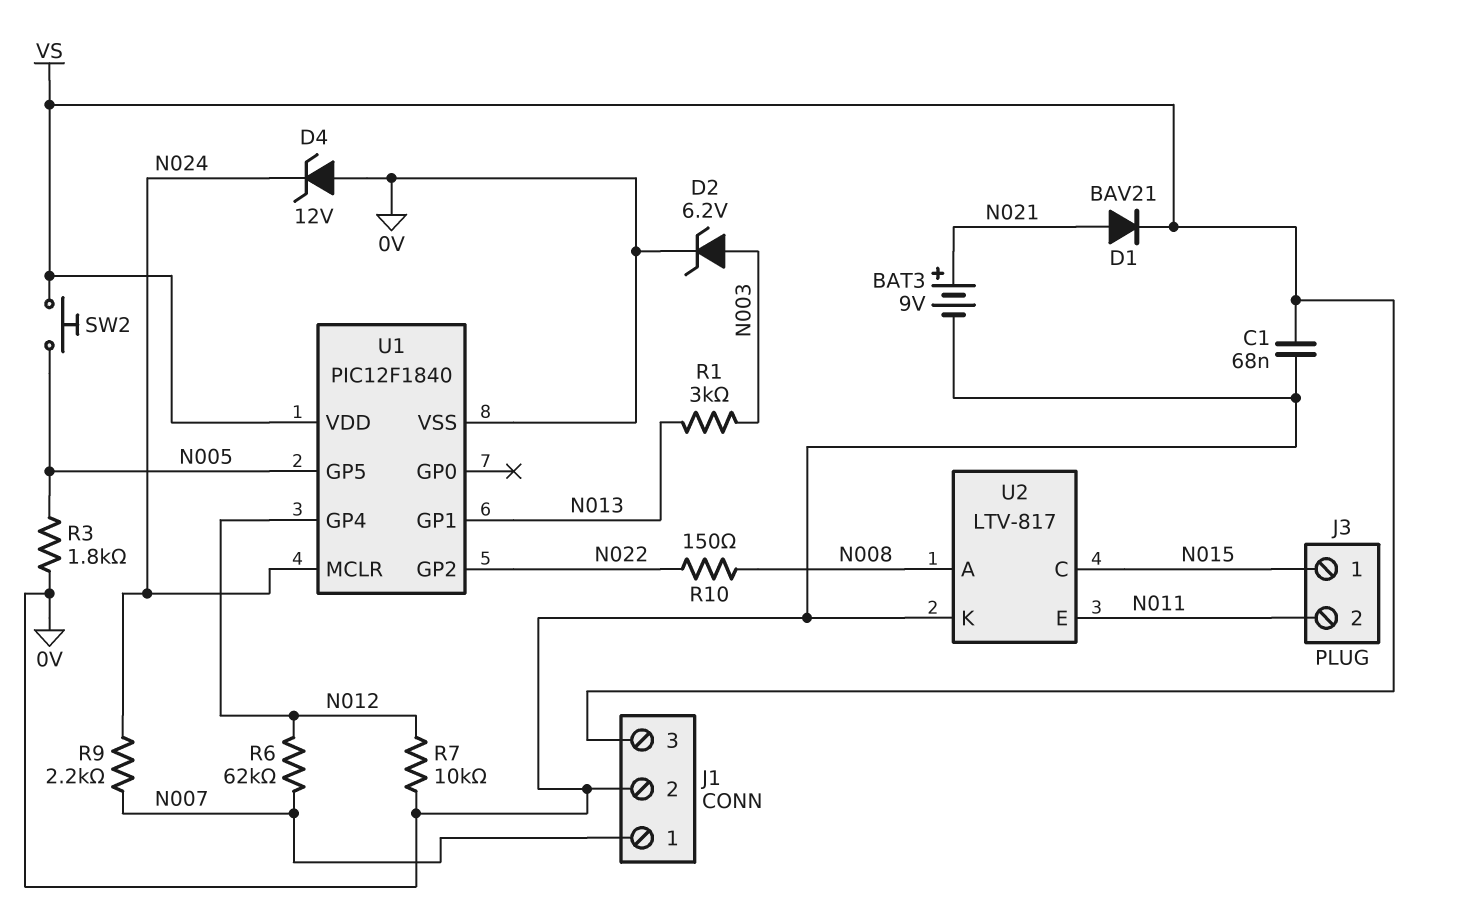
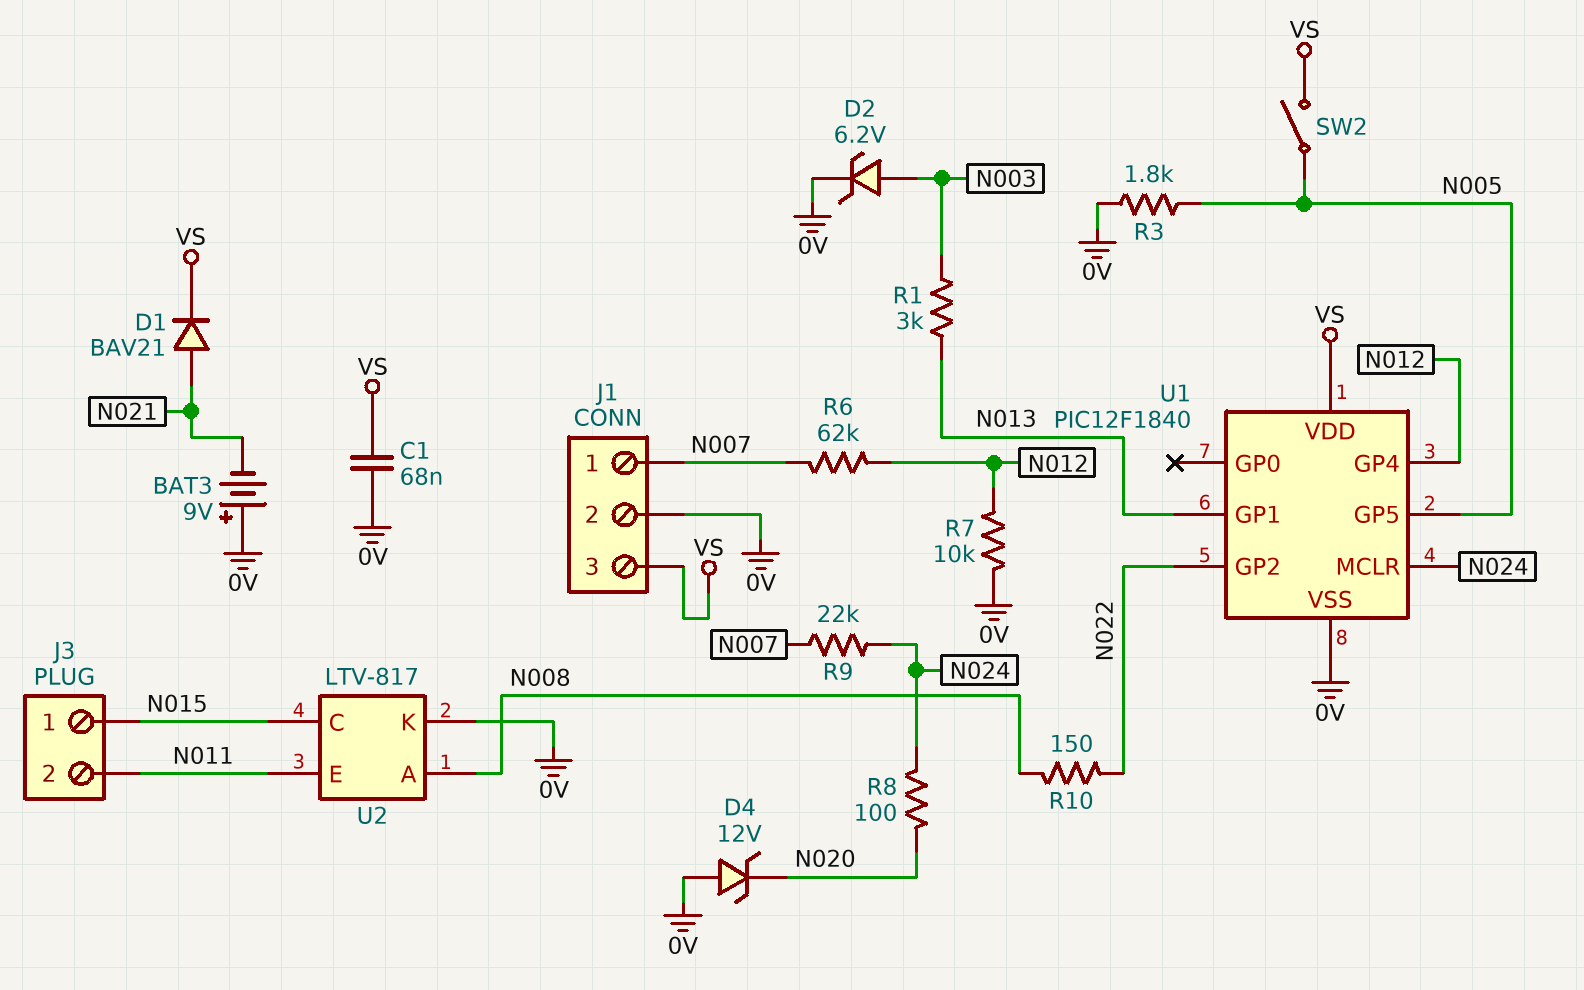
BAT3: 9V (plus N021, minus 0V) -> 9V (plus 0V, minus N021)
D4: zener 12V (A 0V, K N024) -> zener 12V (A 0V, K N020)
R8: none -> 100 (N020, N024)
R9: 2.2k (N007, N024) -> 22k (N007, N024)
SW2: button (N005, VS) -> switch (N005, VS)

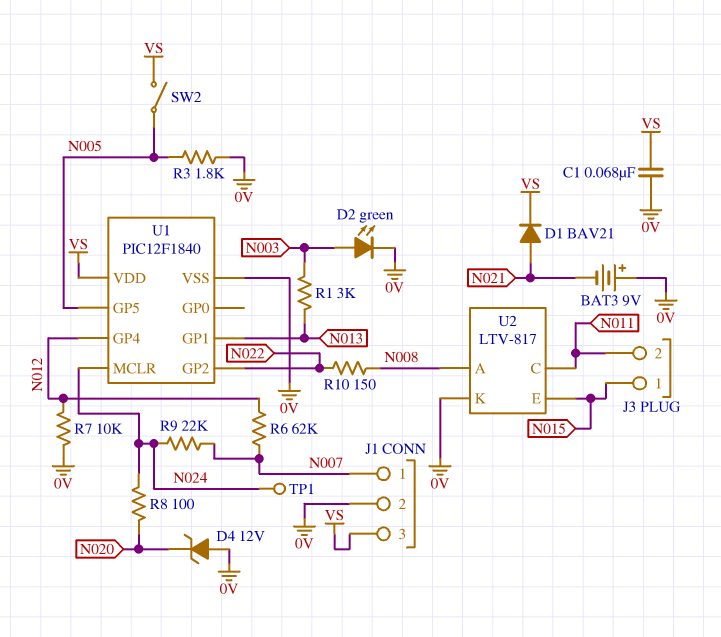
D2: zener 6.2V (A N003, K 0V) -> LED green (A N003, K 0V)
TP1: none -> test point (N024)
U2 pin C: N015 -> N011
U2 pin E: N011 -> N015

